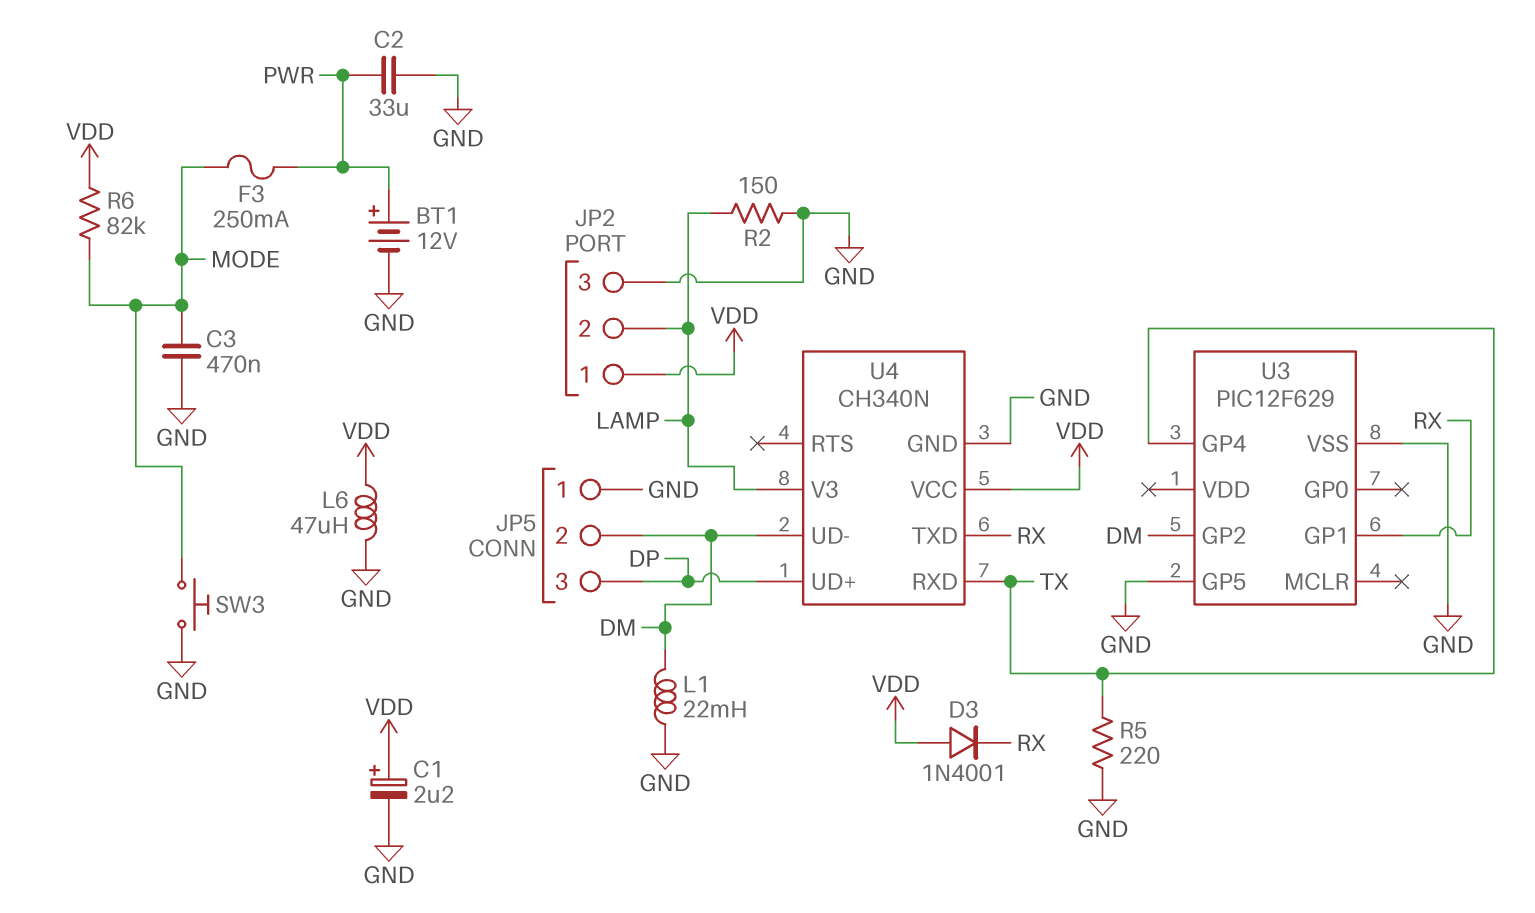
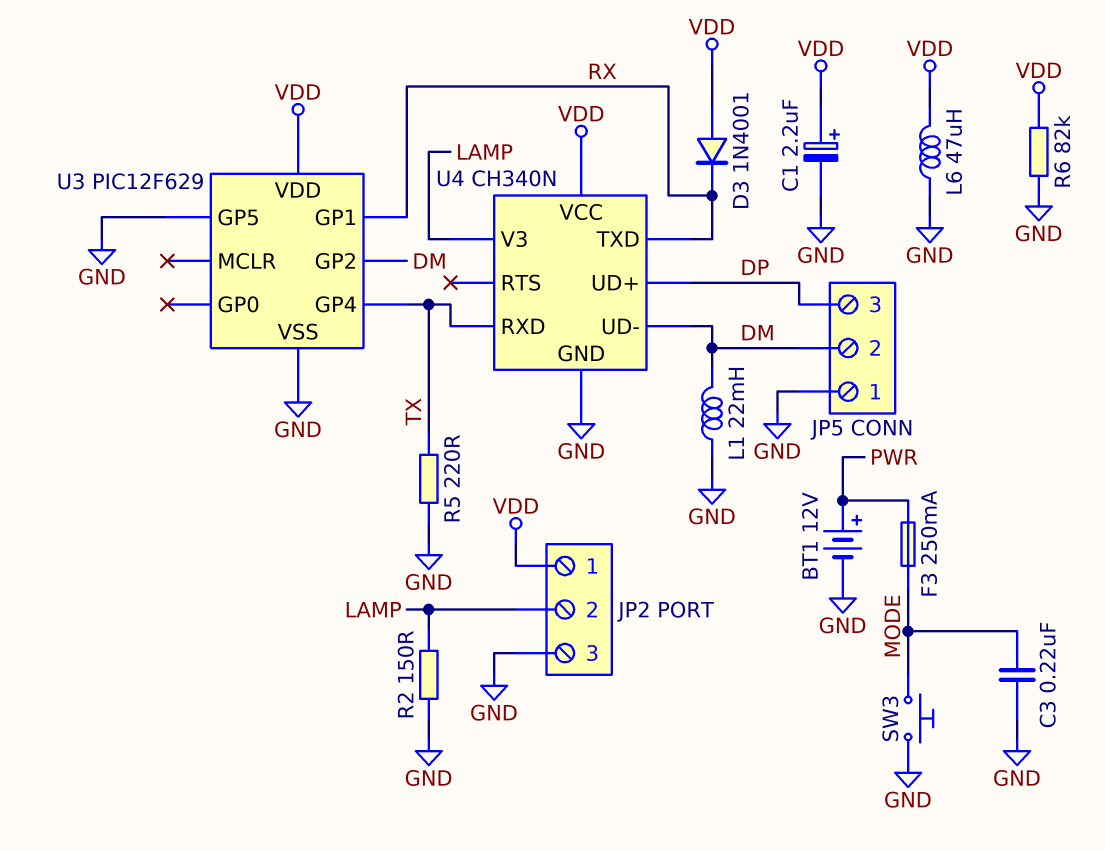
C2: 33uF (GND, PWR) -> none
C3: 470nF (GND, MODE) -> 220nF (GND, MODE)
R6: 82k (MODE, VDD) -> 82k (GND, VDD)
U3 pin VDD: none -> VDD

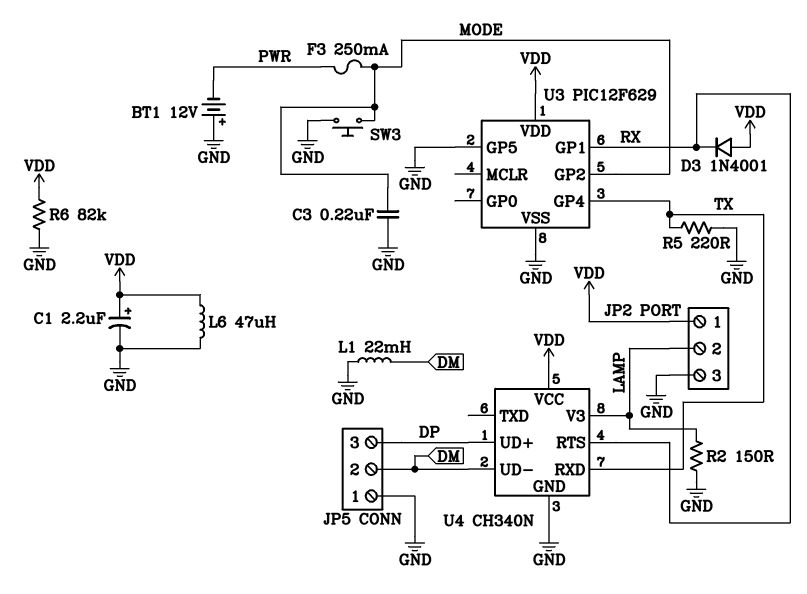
BT1: 12V (plus PWR, minus GND) -> 12V (plus GND, minus PWR)
U3 pin GP2: DM -> MODE
U4 pin RTS: none -> RX
U4 pin TXD: RX -> none

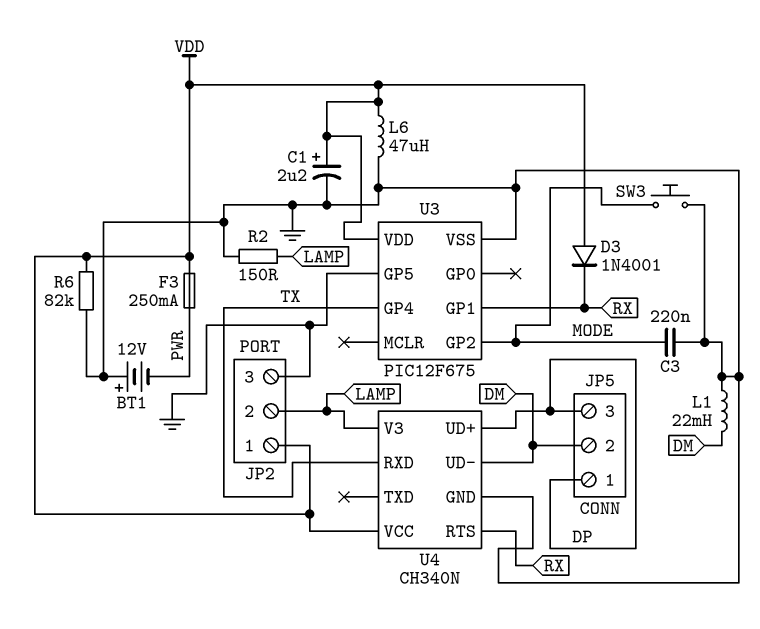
F3: 250mA (MODE, PWR) -> 250mA (PWR, VDD)
JP5 pin 1: GND -> DP
R5: 220 (GND, TX) -> none
U3: PIC12F629 -> PIC12F675

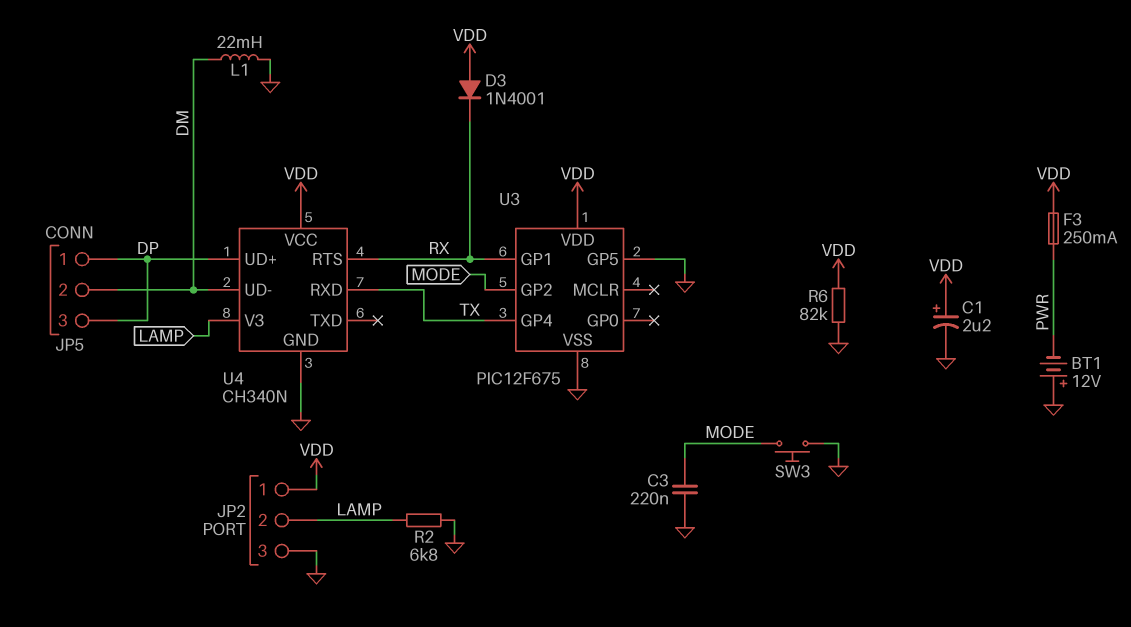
L6: 47uH (GND, VDD) -> none
R2: 150 (GND, LAMP) -> 6.8k (GND, LAMP)

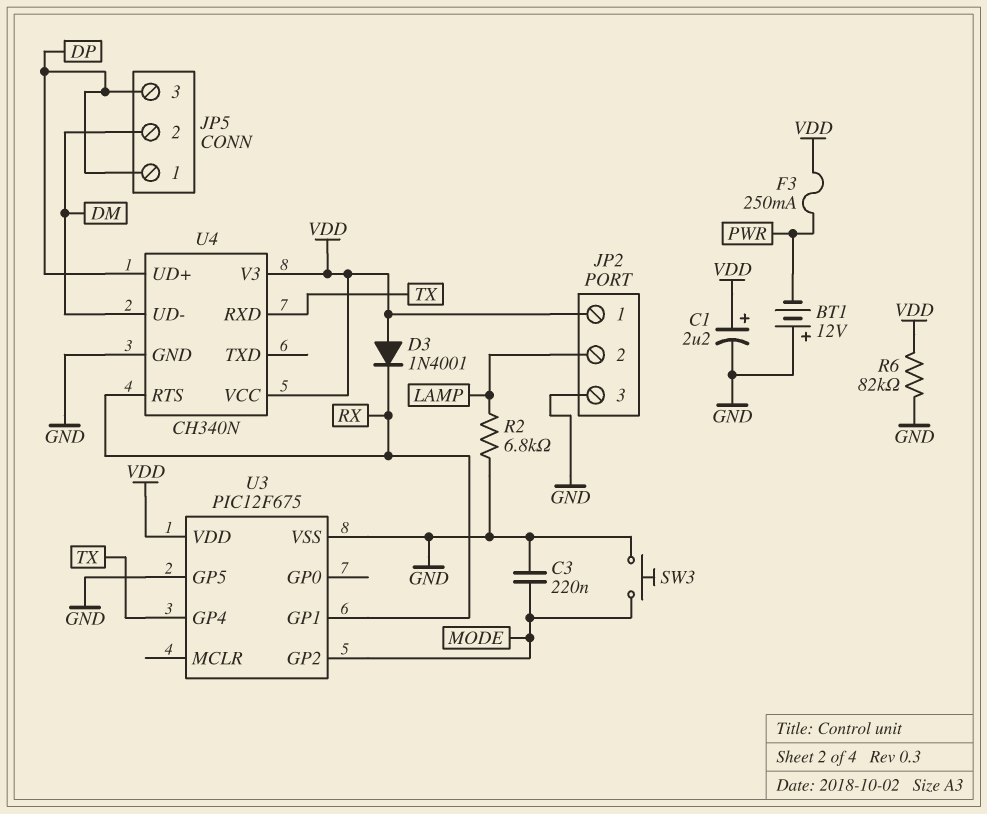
L1: 22mH (DM, GND) -> none
U4 pin V3: LAMP -> VDD

